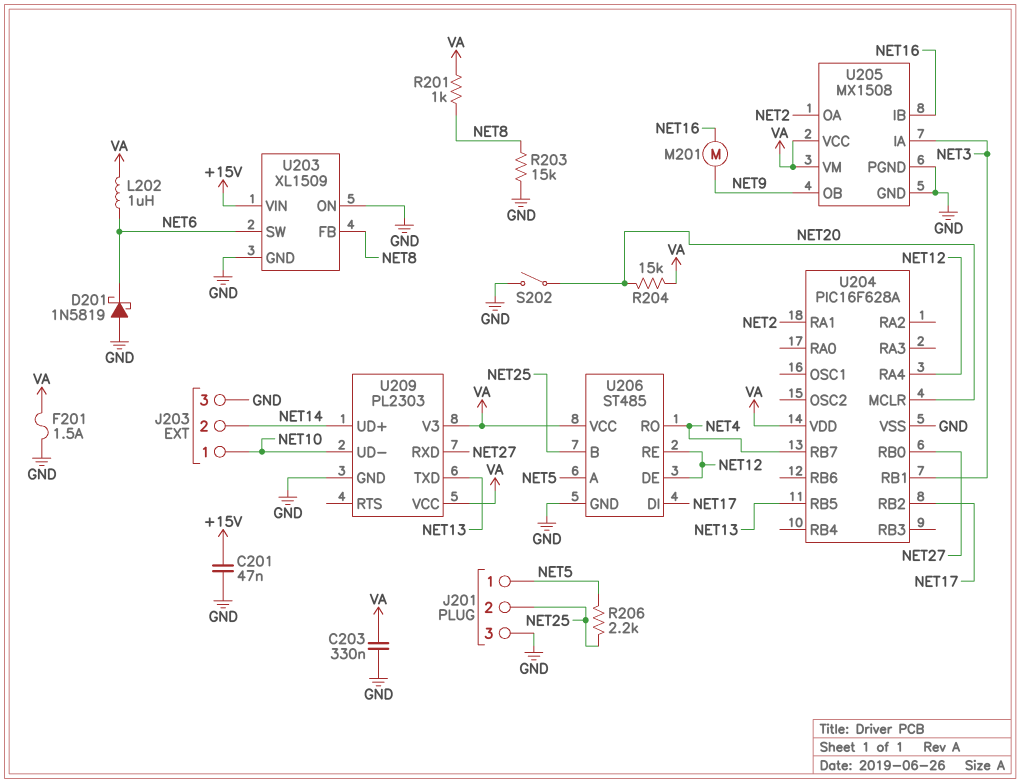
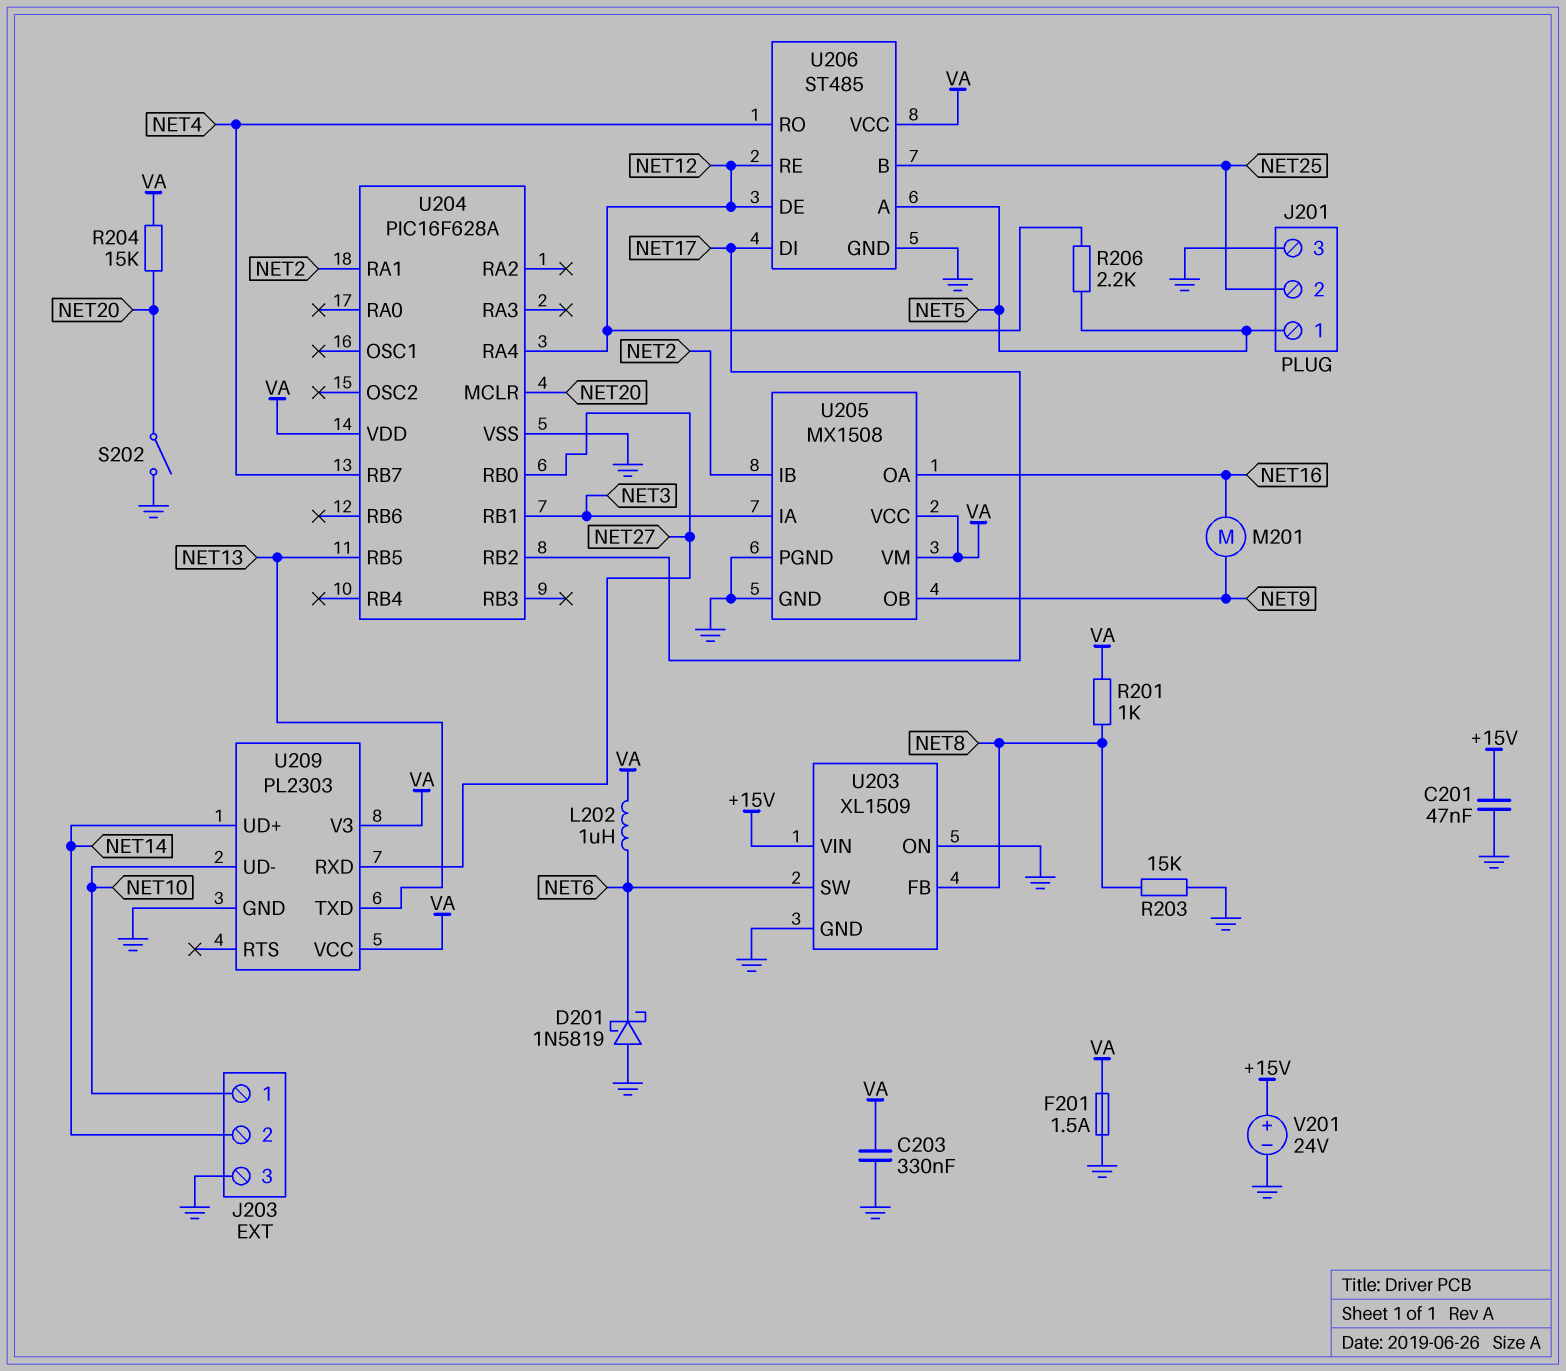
R206: 2.2k (NET5, NET25) -> 2.2k (NET5, NET12)
U205 pin IB: NET16 -> NET2
U205 pin OA: NET2 -> NET16
V201: none -> 24V (plus +15V, minus GND)

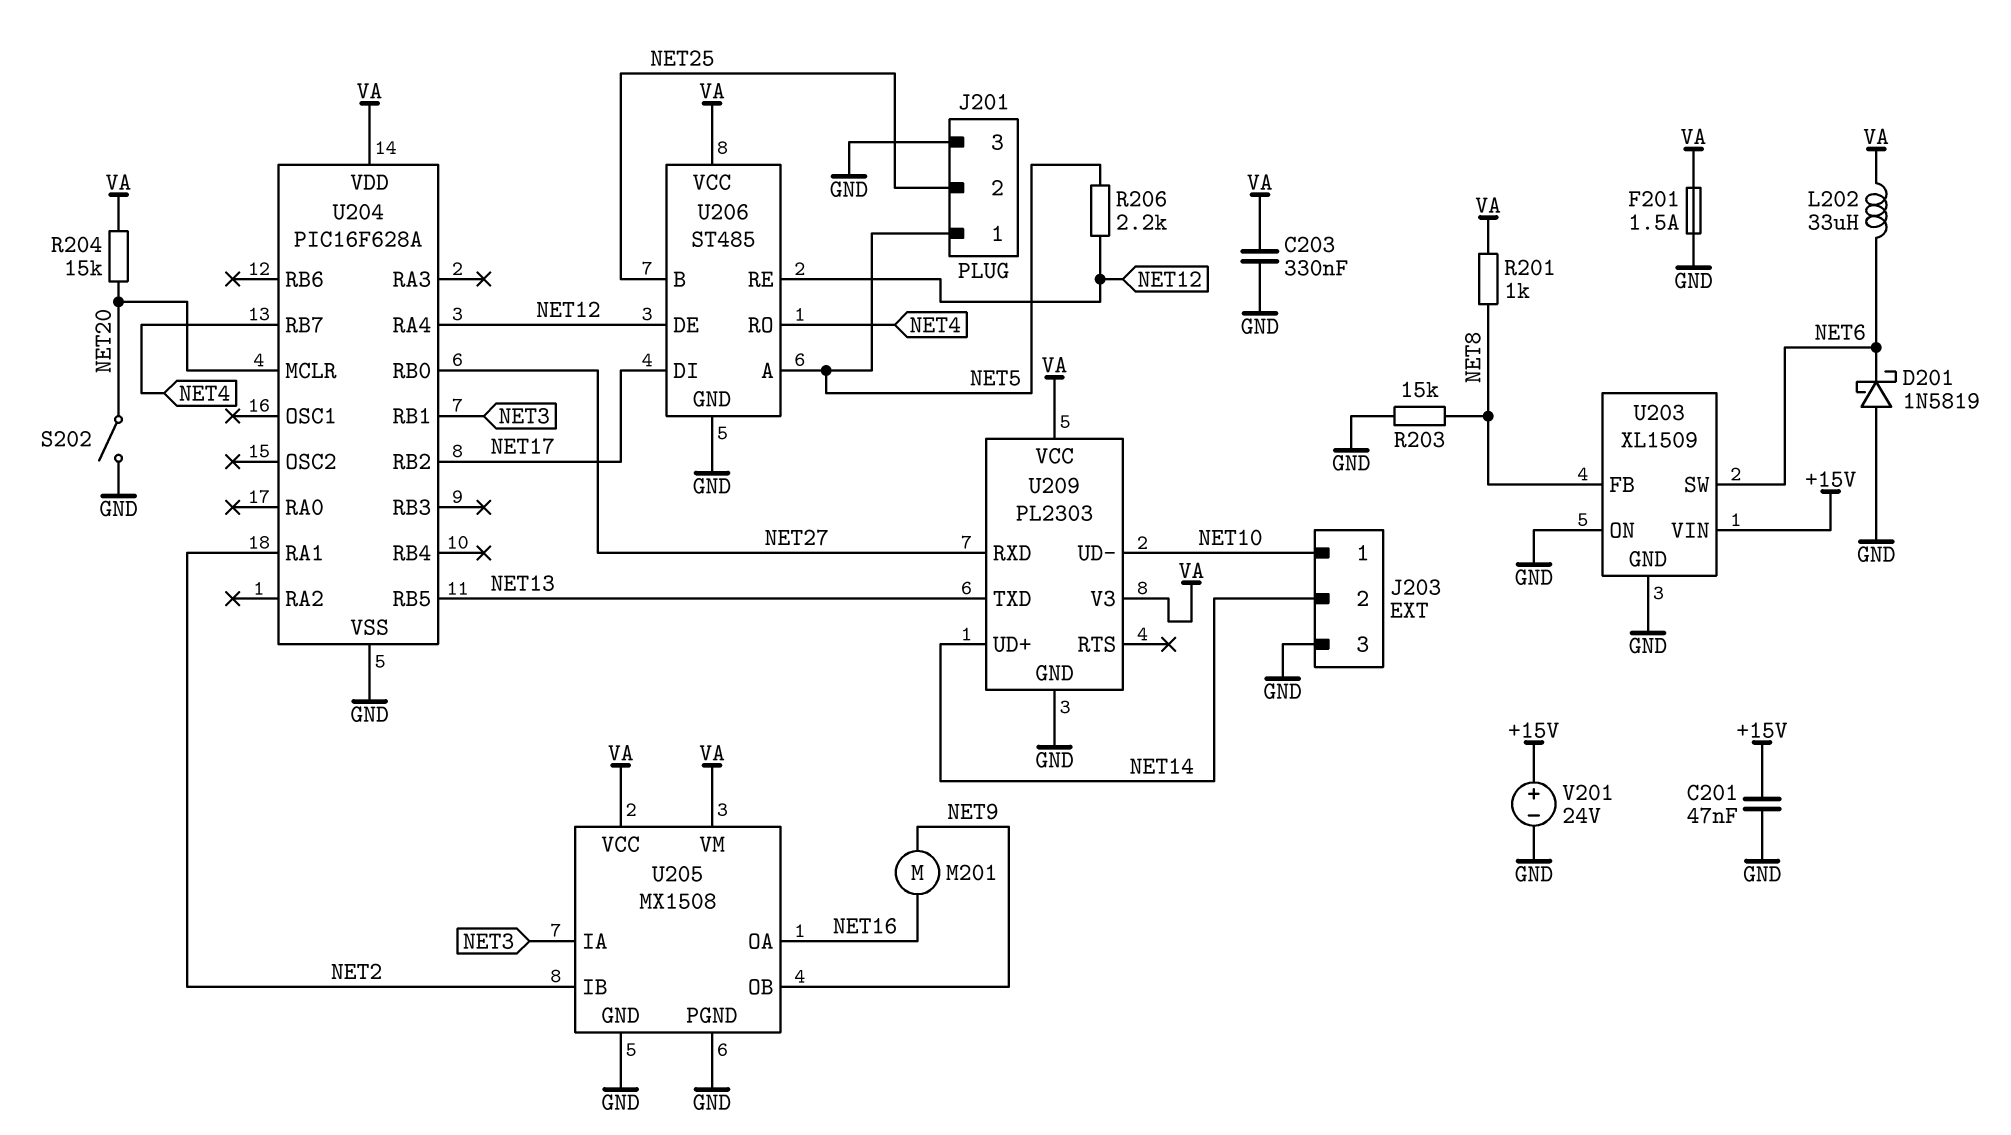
L202: 1uH (NET6, VA) -> 33uH (NET6, VA)

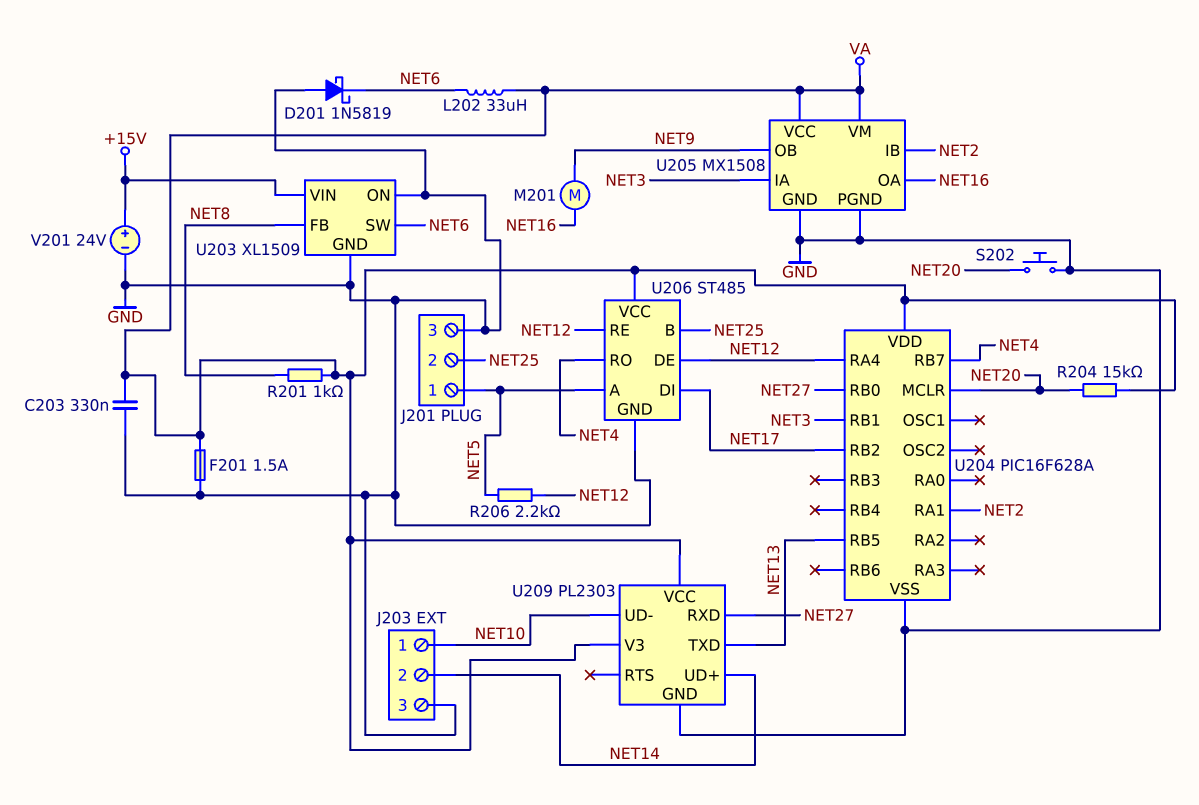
C201: 47nF (+15V, GND) -> none
R203: 15k (GND, NET8) -> none
S202: switch (GND, NET20) -> button (GND, NET20)

